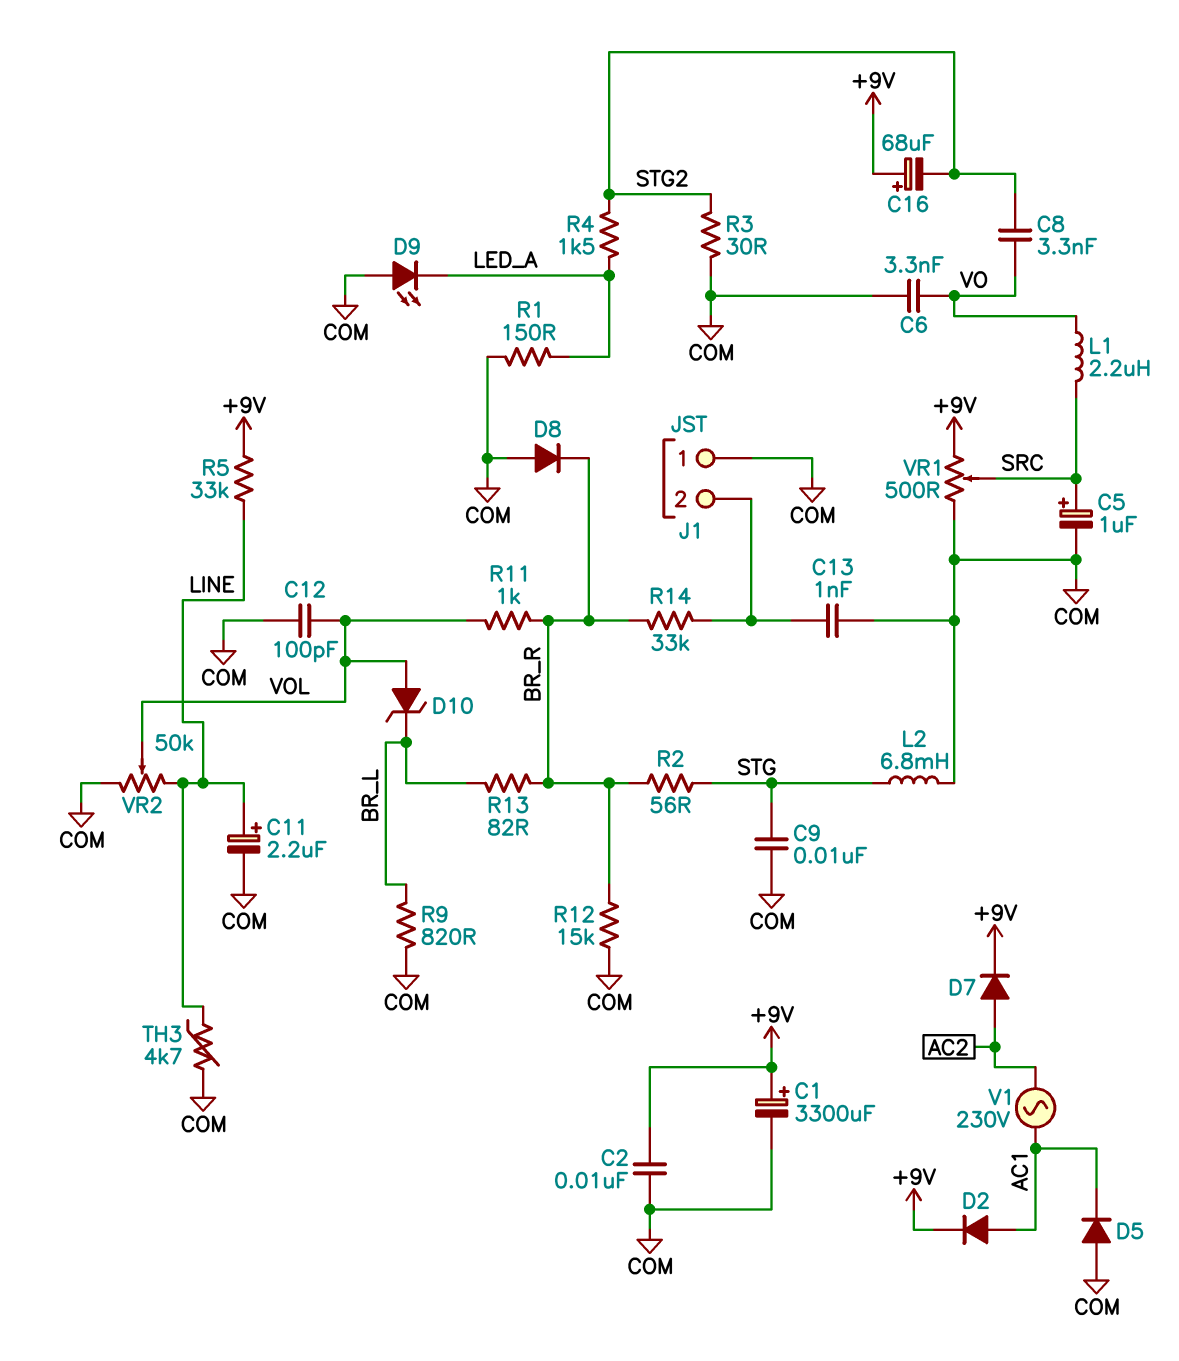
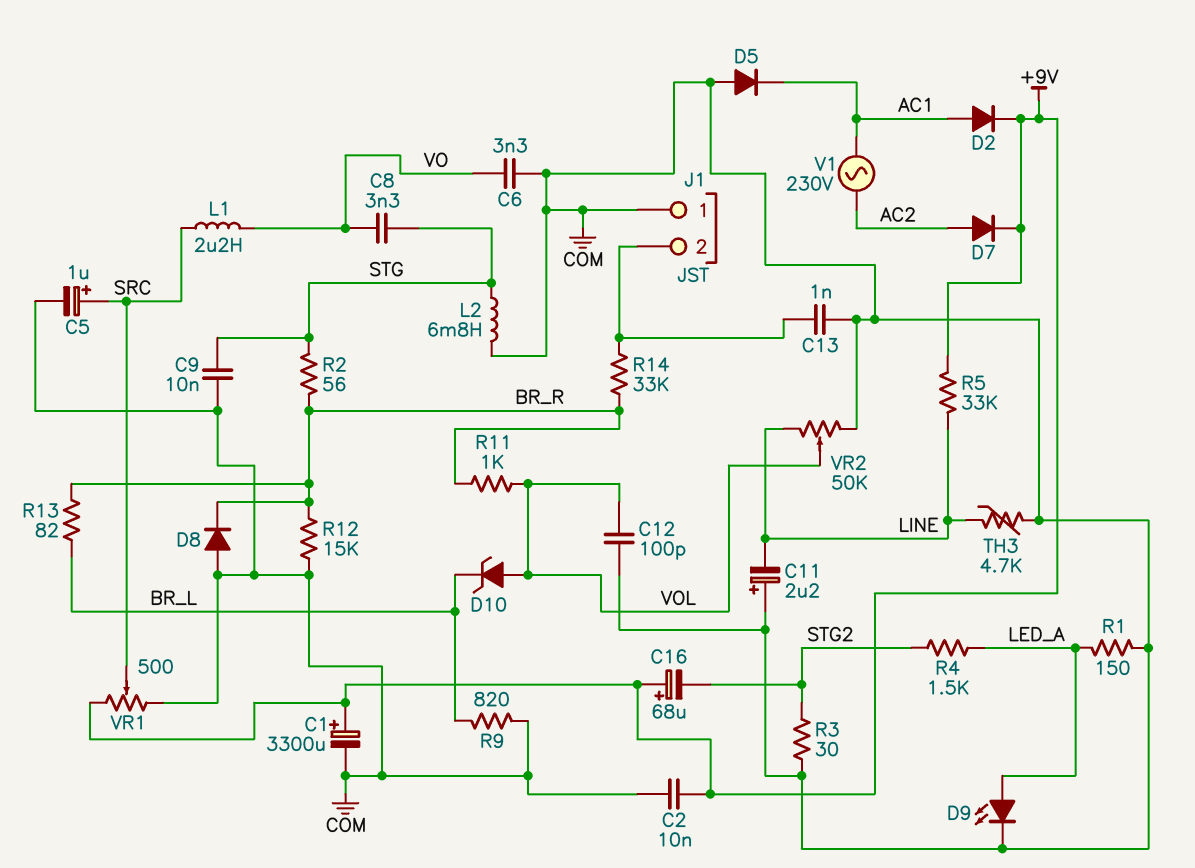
C8: 3.3nF (STG2, VO) -> 3.3nF (STG, VO)
C11: 2.2uF (plus LINE, minus COM) -> 2.2uF (plus COM, minus LINE)
D9: LED (A COM, K LED_A) -> LED (A LED_A, K COM)

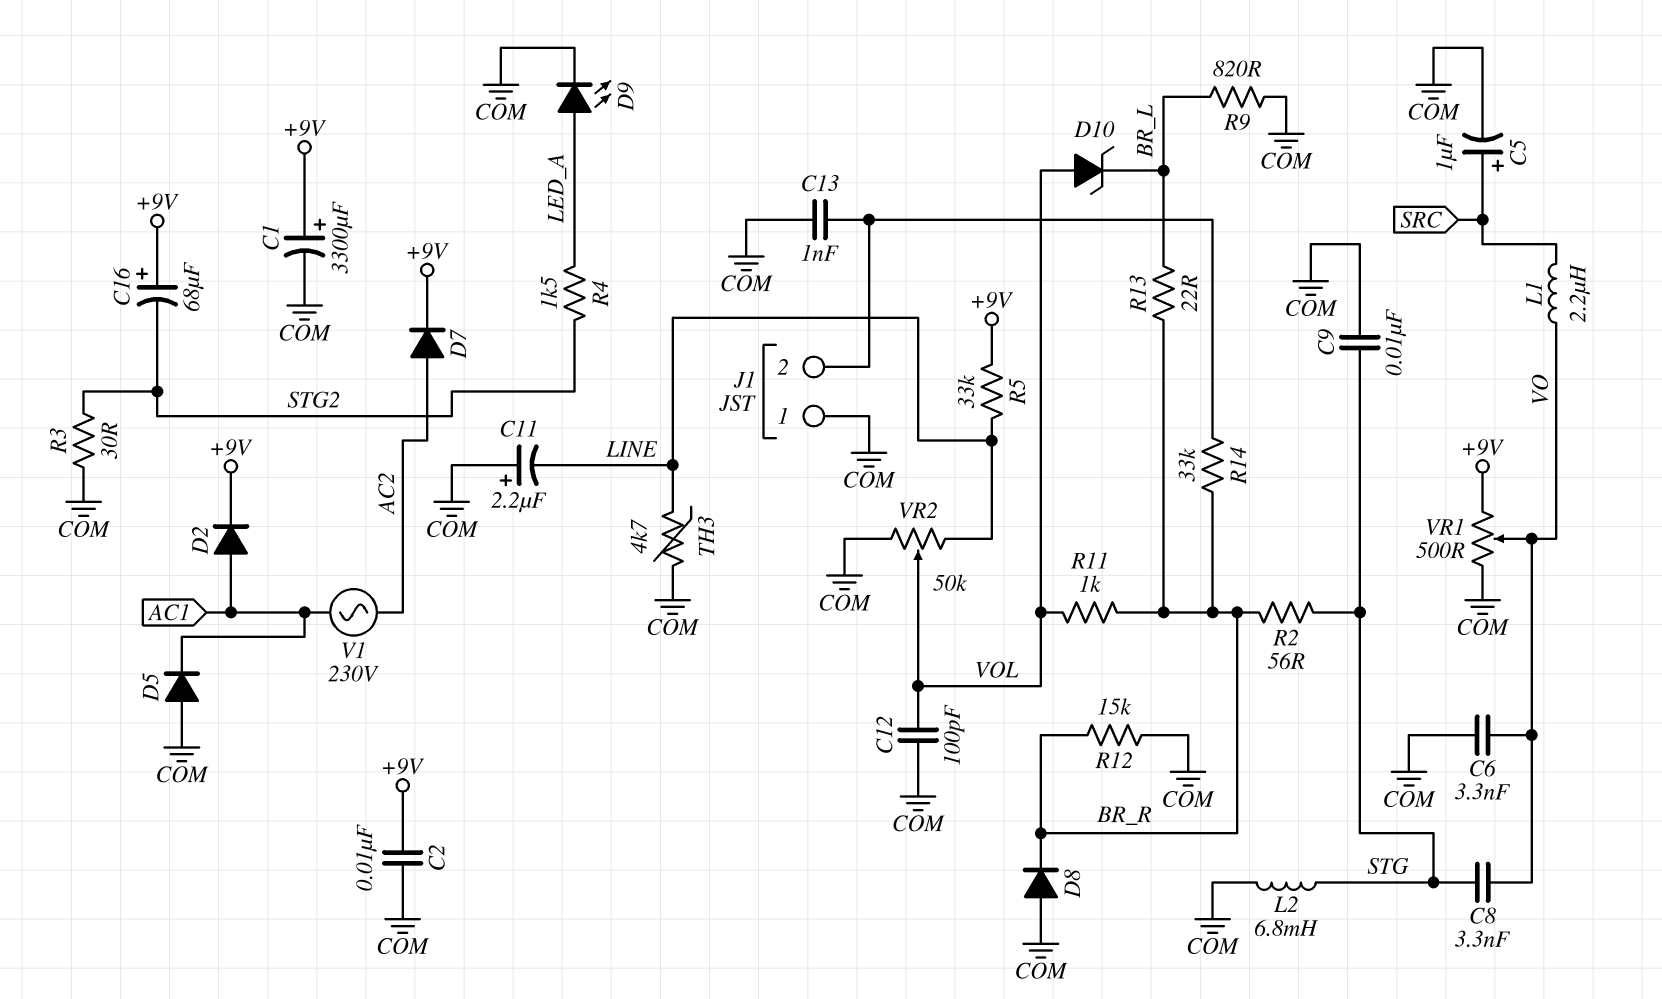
R1: 150 (COM, LED_A) -> none
R13: 82 (BR_L, BR_R) -> 22 (BR_L, BR_R)
VR1: 500 (+9V, COM, wiper SRC) -> 500 (+9V, COM, wiper VO)

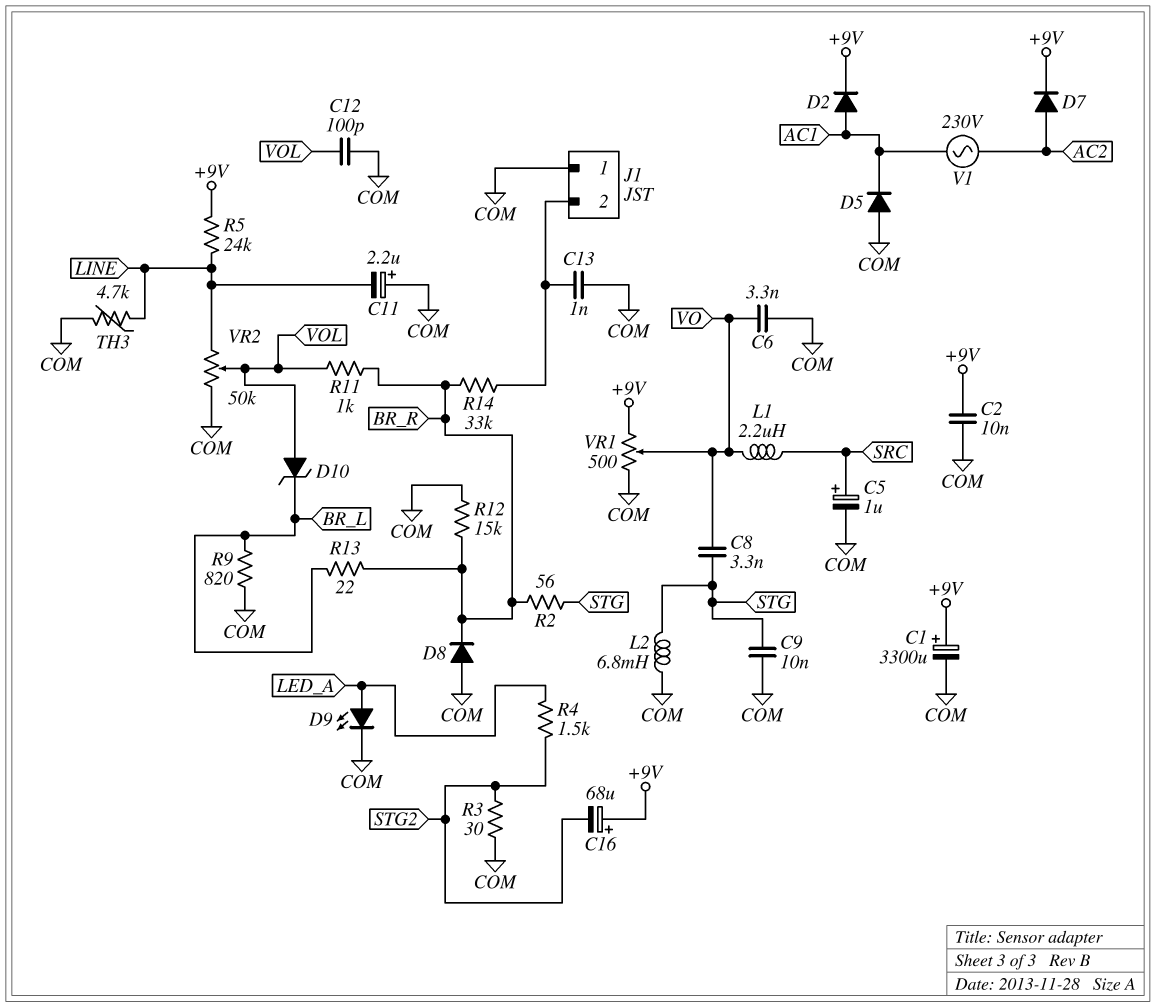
R5: 33k (+9V, LINE) -> 24k (+9V, LINE)

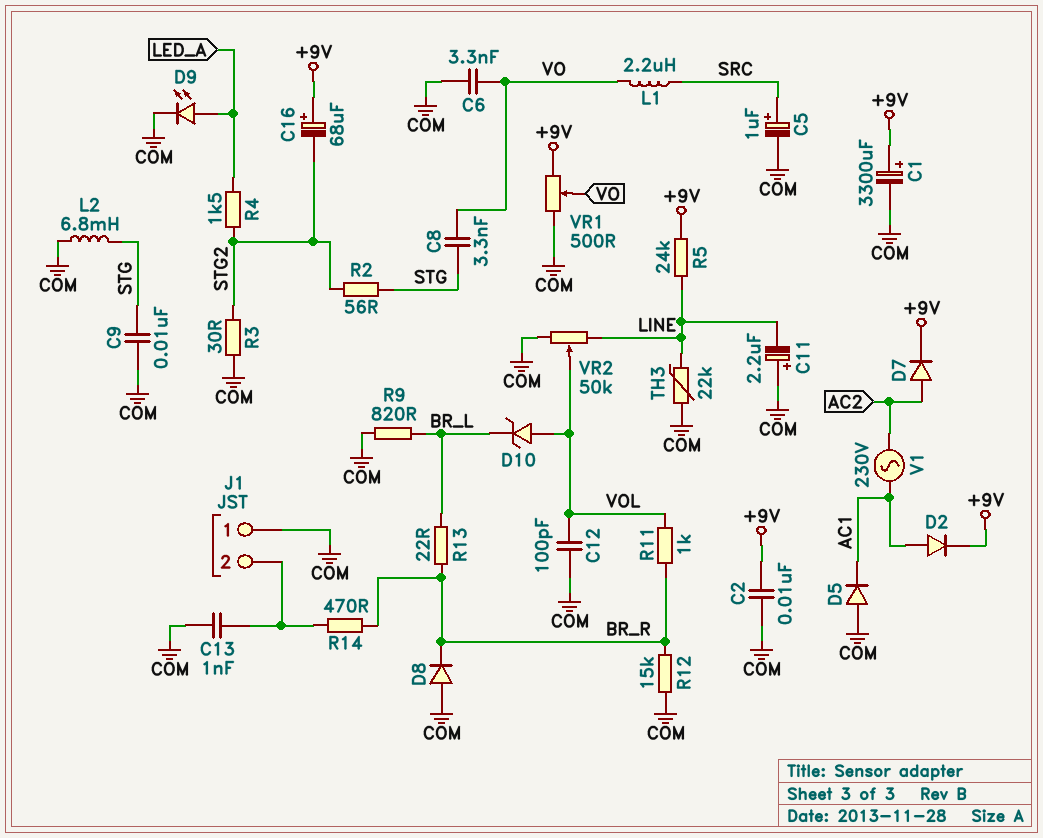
R2: 56 (BR_R, STG) -> 56 (STG, STG2)
R14: 33k (BR_R, J1/2) -> 470 (BR_R, J1/2)
TH3: 4.7k (COM, LINE) -> 22k (COM, LINE)

